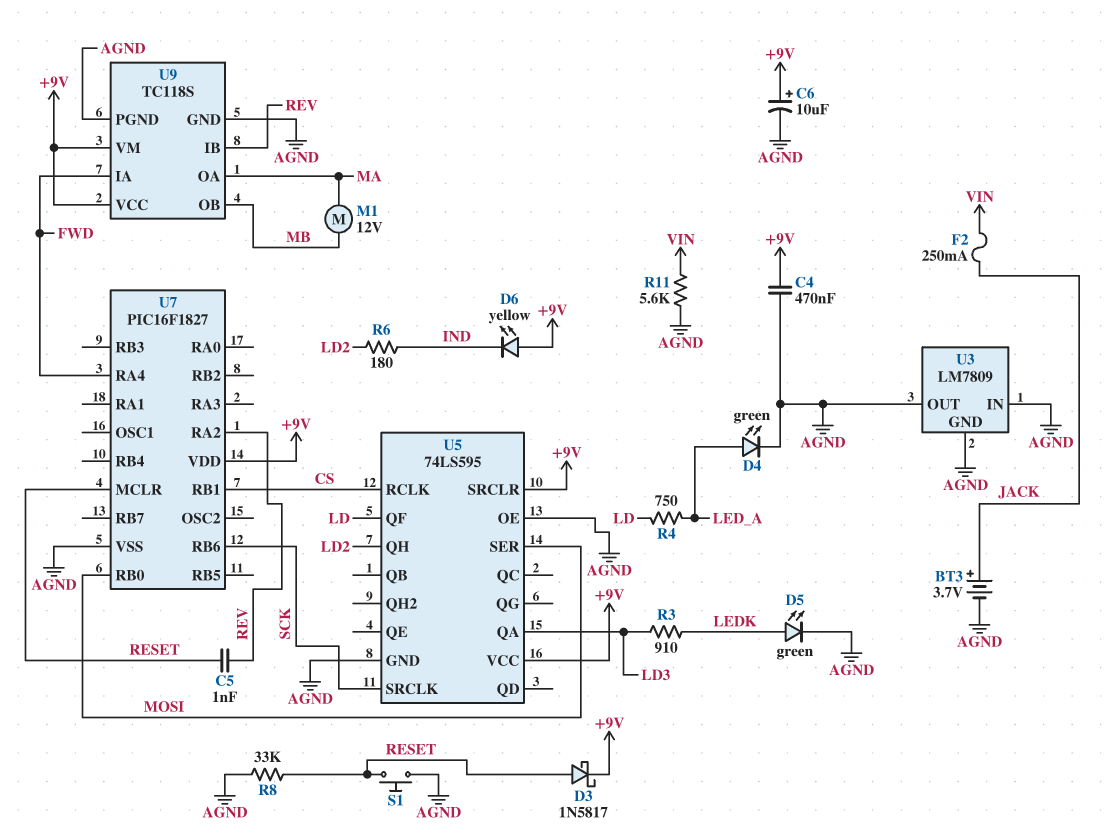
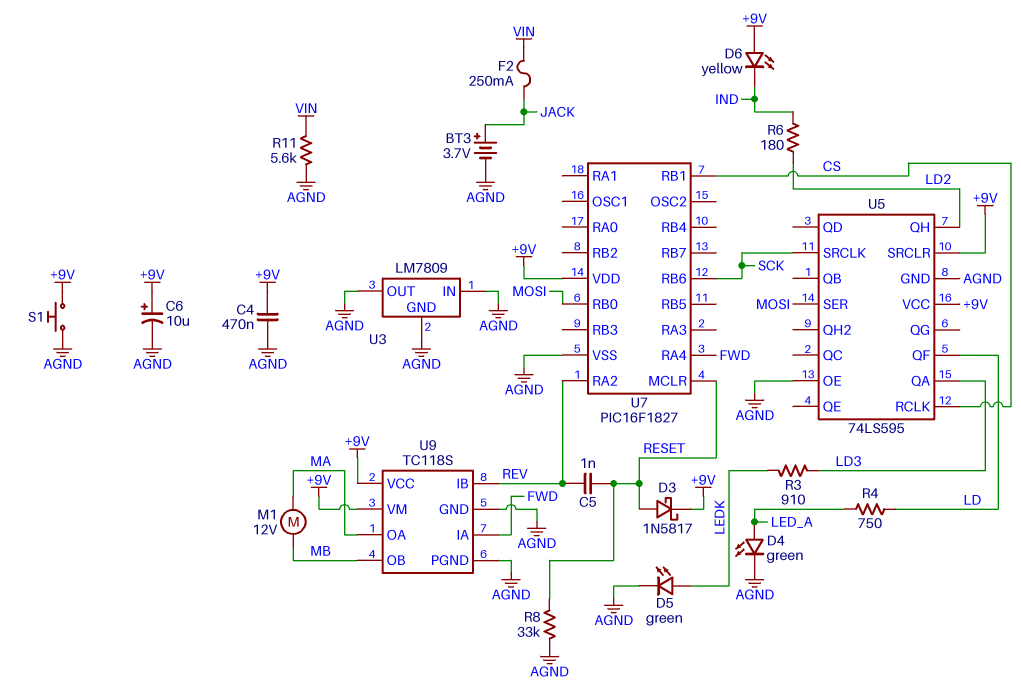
S1: button (AGND, RESET) -> button (+9V, AGND)

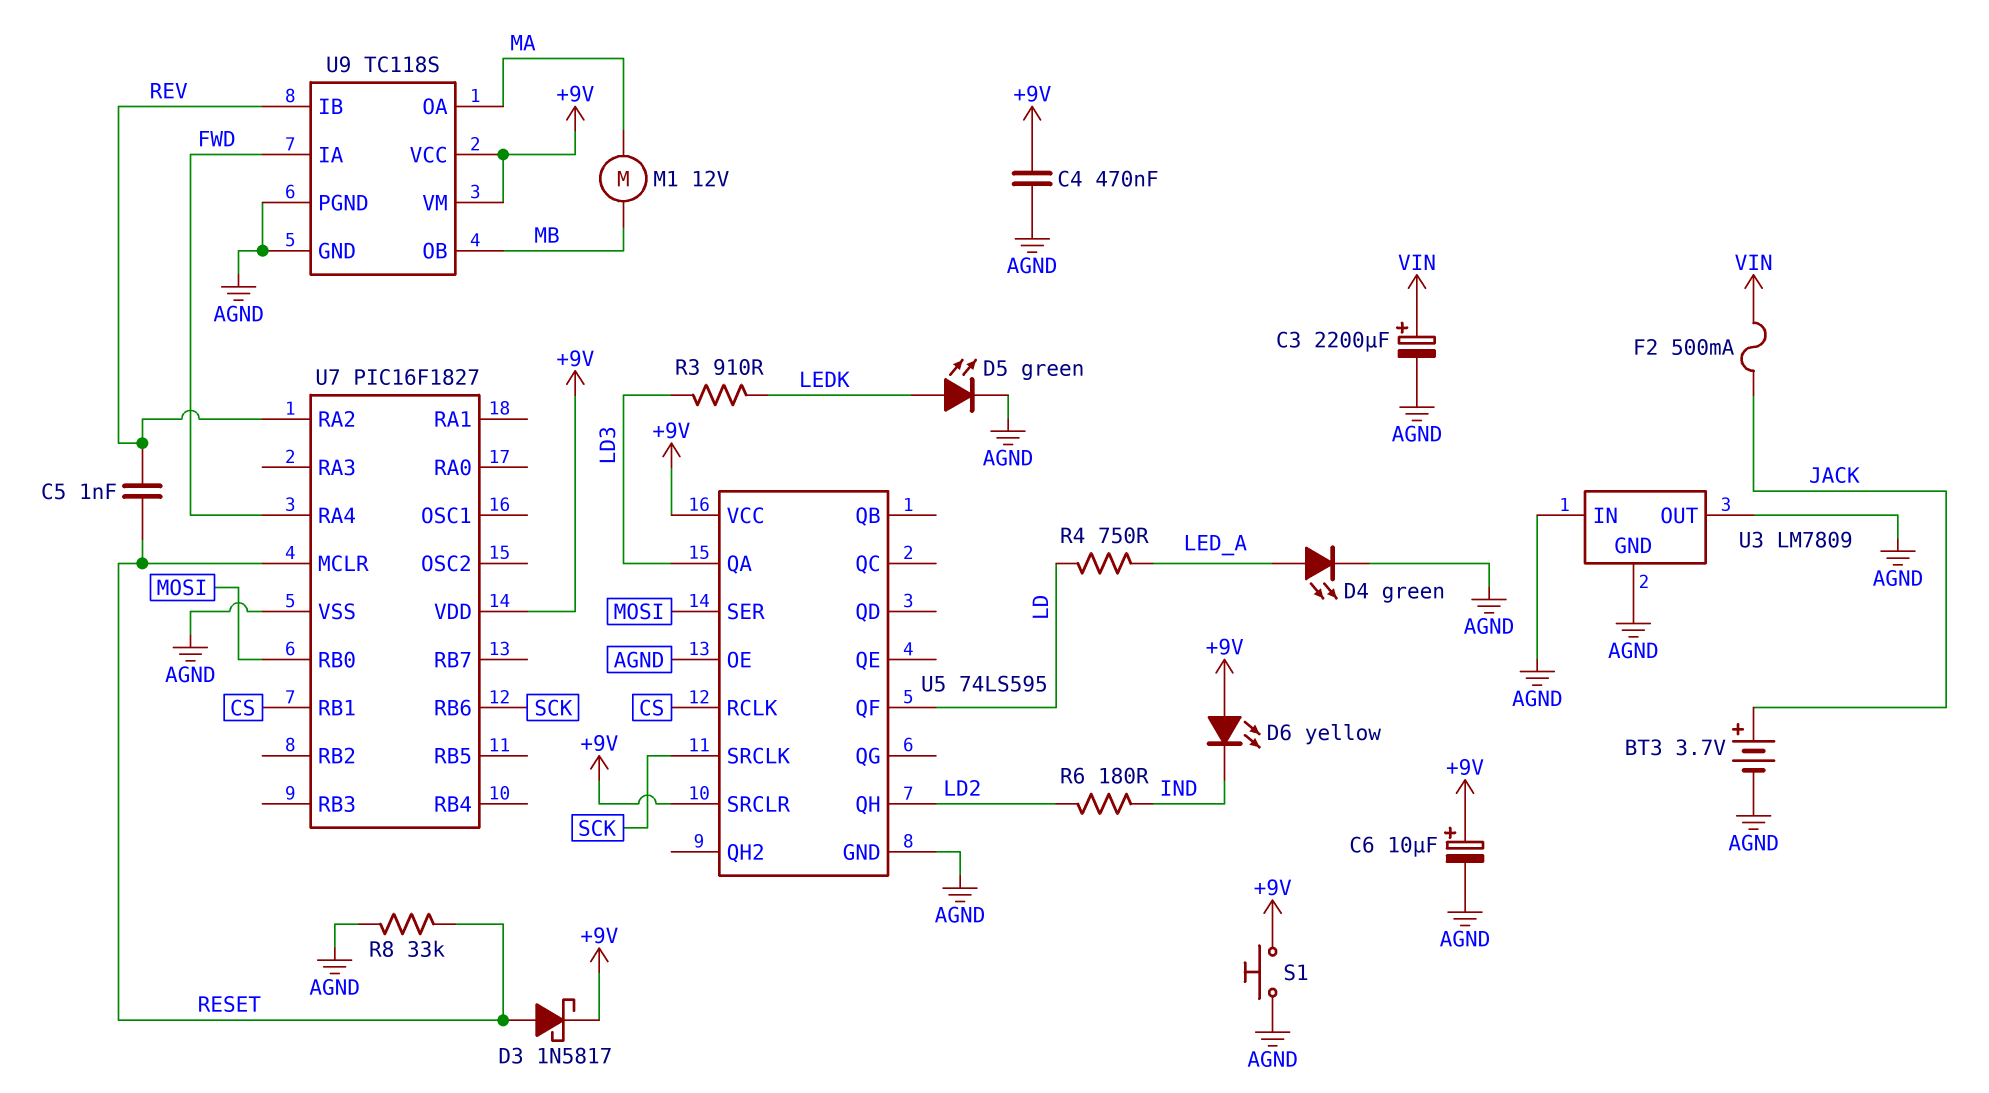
C3: none -> 2200uF (plus VIN, minus AGND)
F2: 250mA (JACK, VIN) -> 500mA (JACK, VIN)
R11: 5.6k (AGND, VIN) -> none

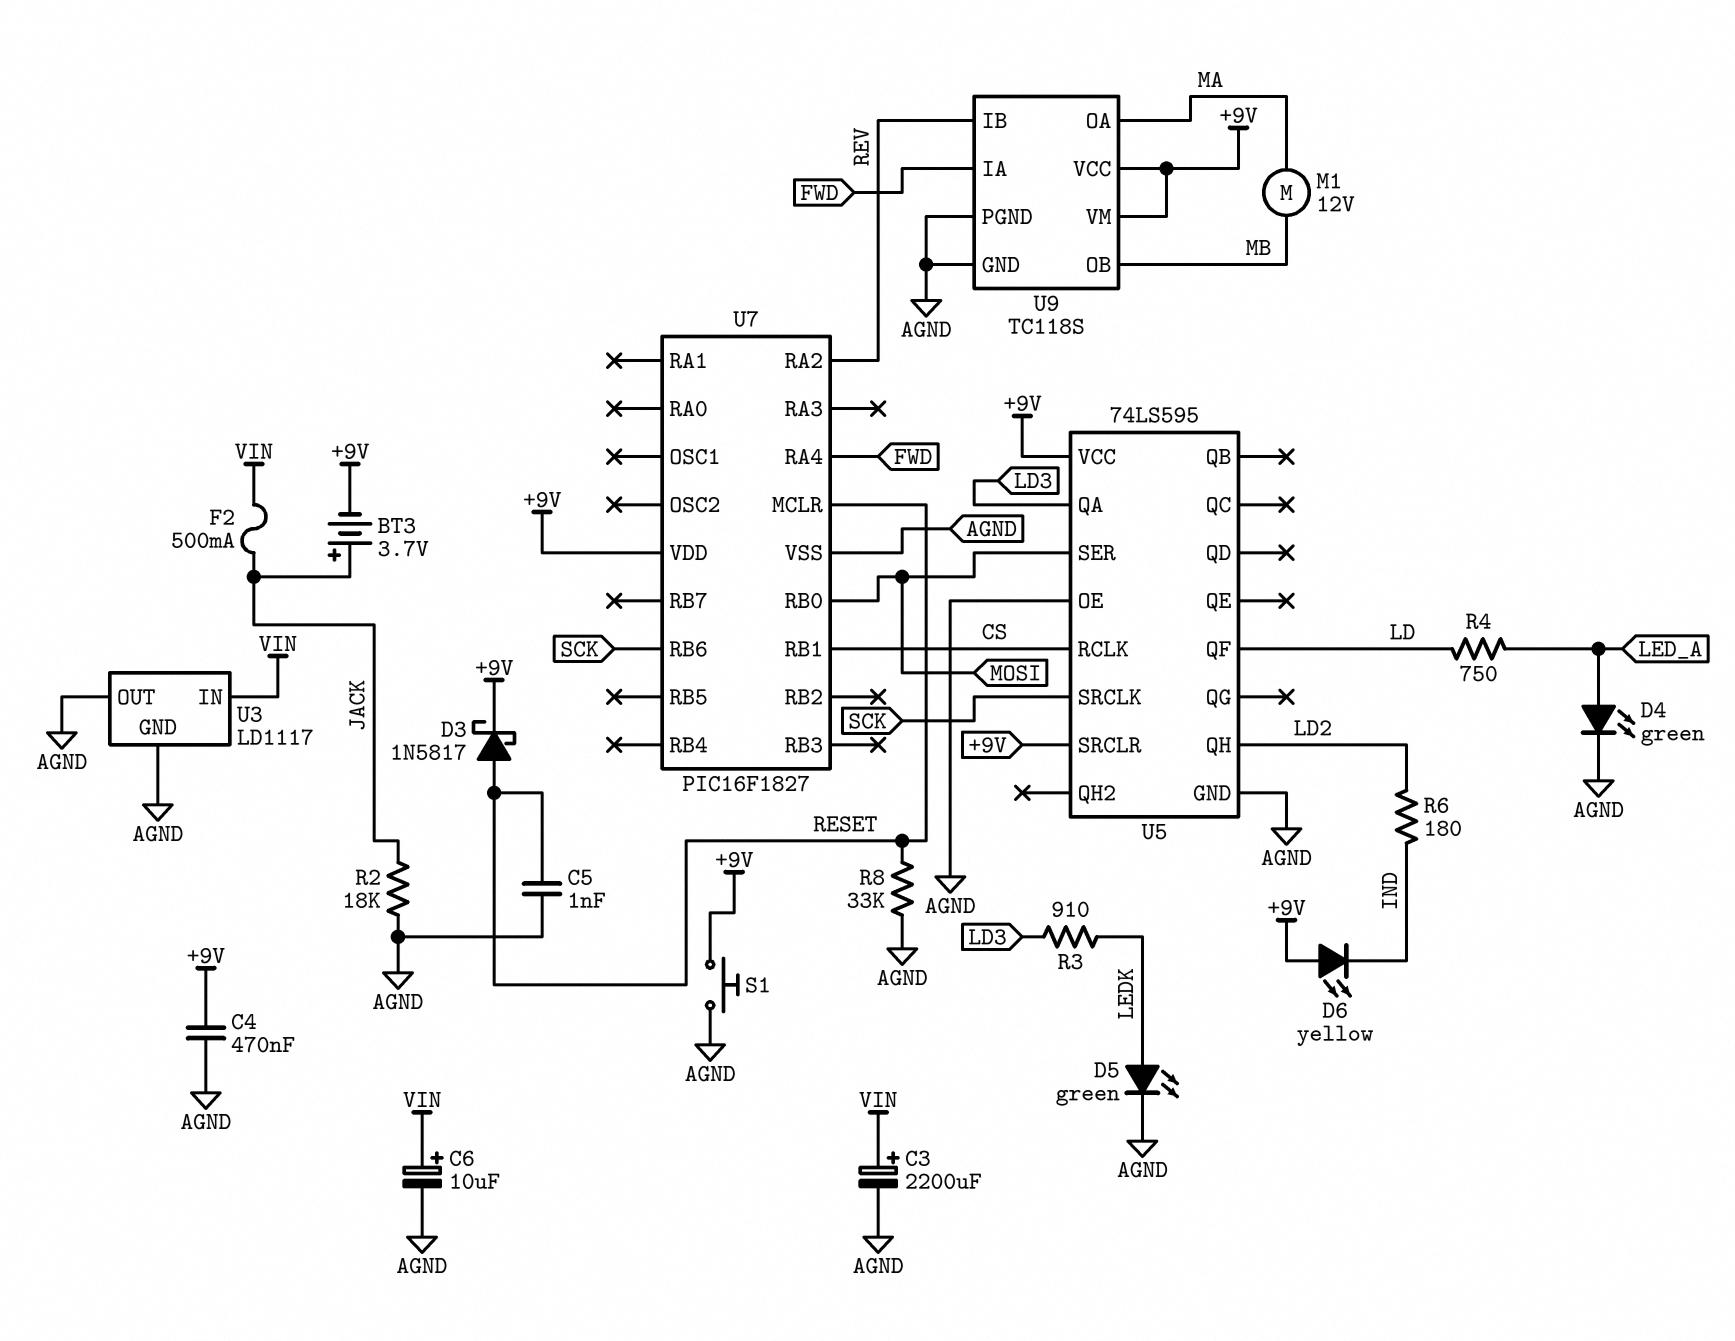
BT3: 3.7V (plus JACK, minus AGND) -> 3.7V (plus JACK, minus +9V)
C5: 1nF (RESET, REV) -> 1nF (AGND, RESET)
C6: 10uF (plus +9V, minus AGND) -> 10uF (plus VIN, minus AGND)
R2: none -> 18k (AGND, JACK)
U3: LM7809 -> LD1117
U3 pin IN: AGND -> VIN

